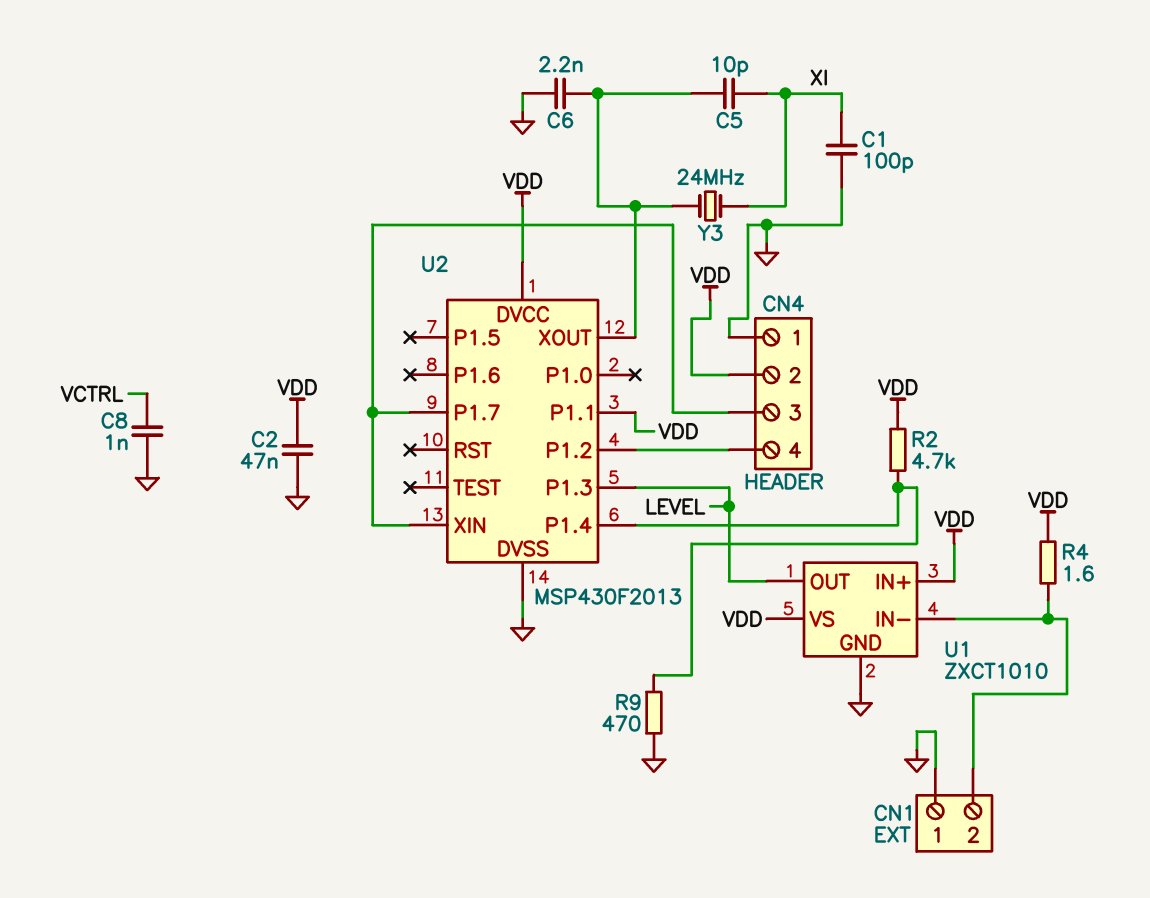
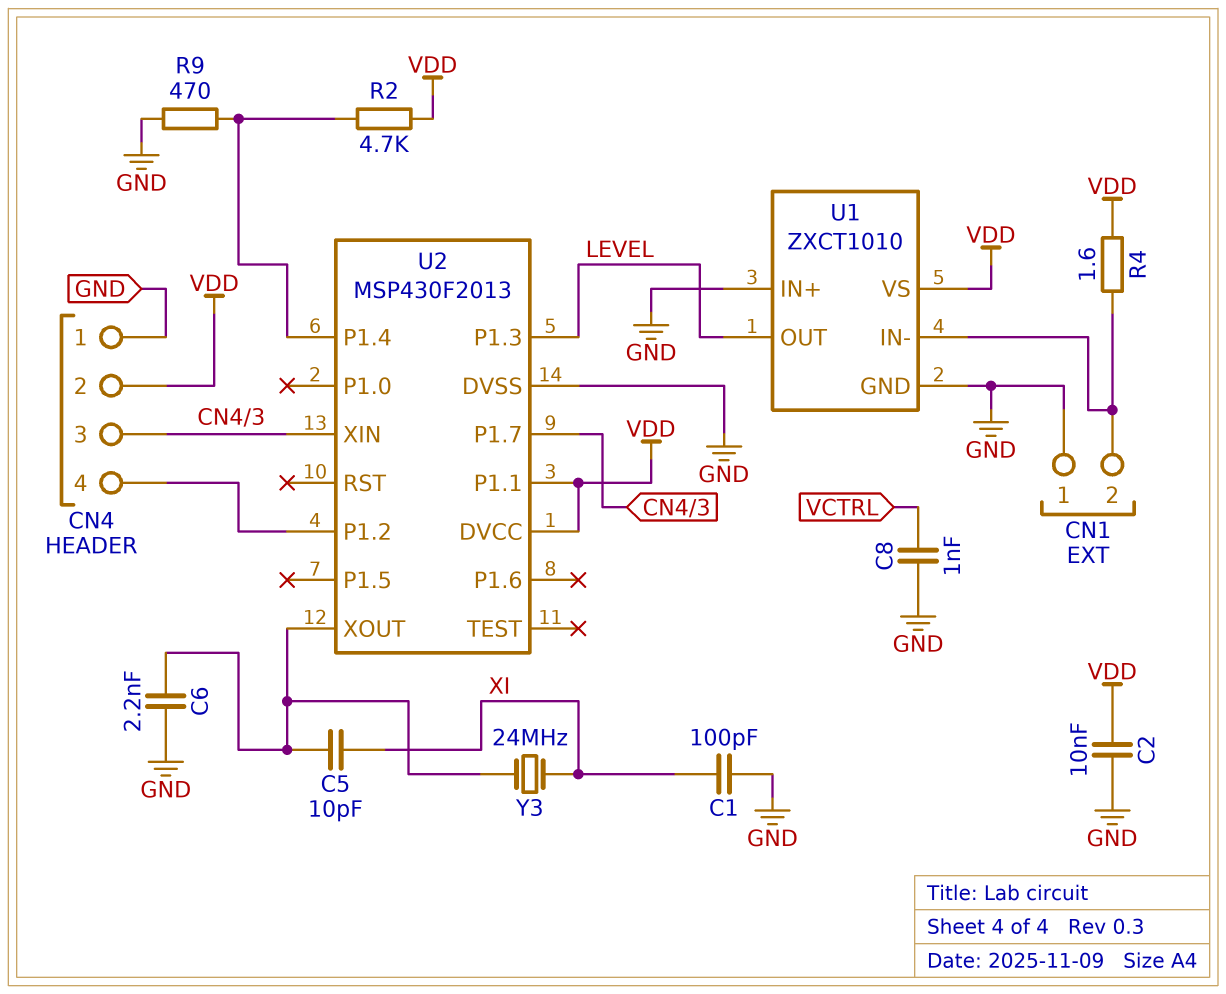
C2: 47nF (GND, VDD) -> 10nF (GND, VDD)
U1 pin IN+: VDD -> GND

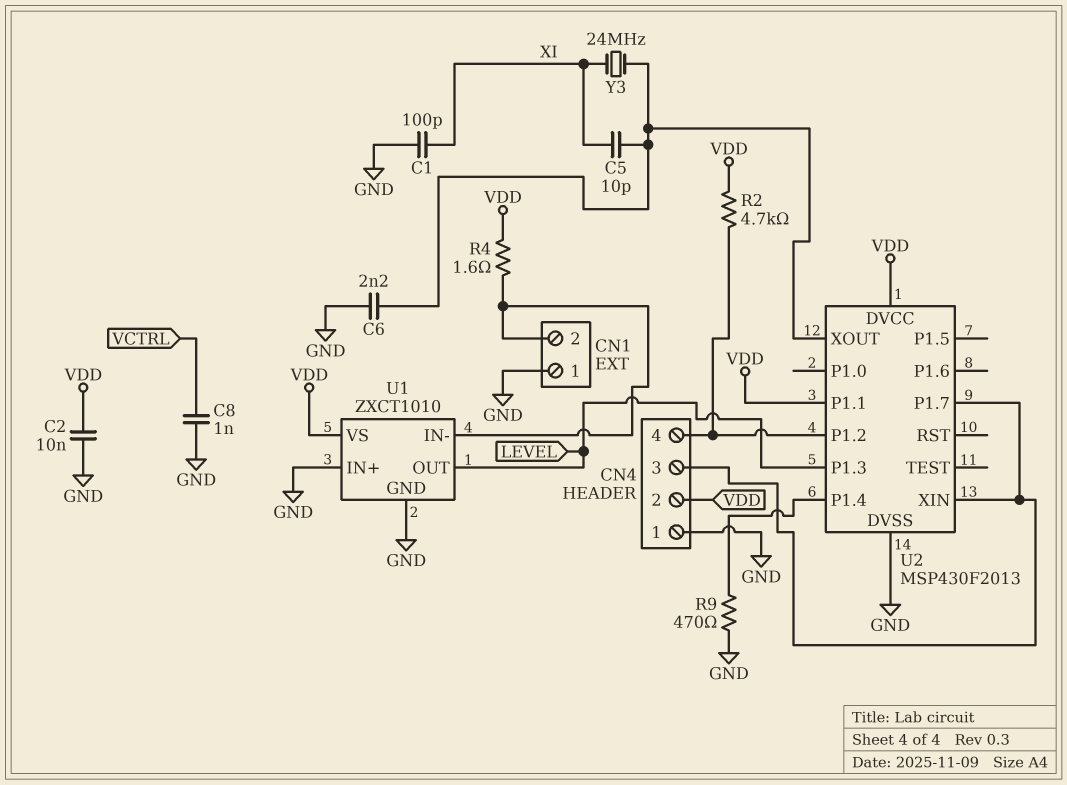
R2: 4.7k (U2/P1.4, VDD) -> 4.7k (CN4/4, VDD)

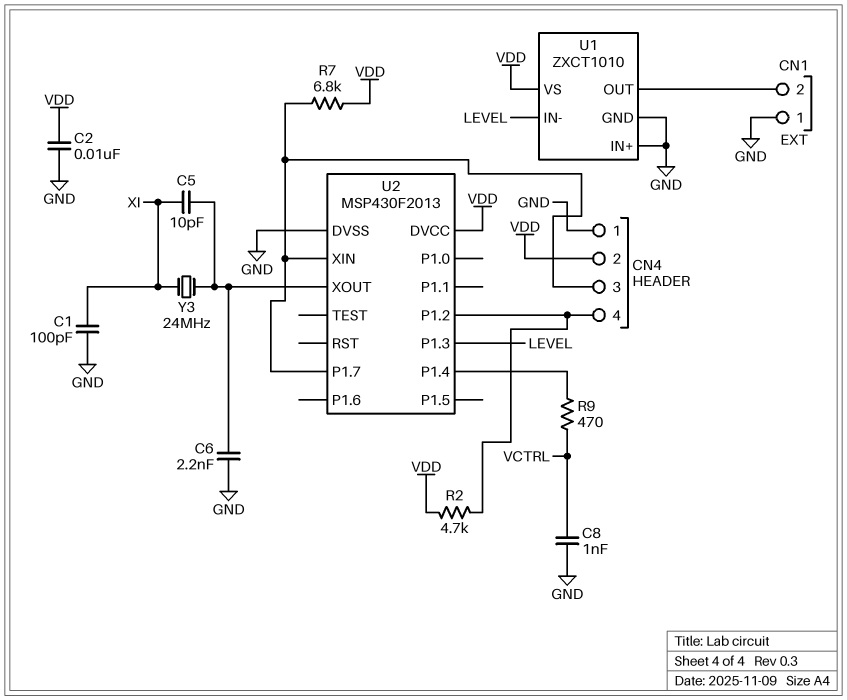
R4: 1.6 (CN1/2, VDD) -> none
R7: none -> 6.8k (CN4/3, VDD)
R9: 470 (GND, U2/P1.4) -> 470 (U2/P1.4, VCTRL)
U1 pin IN-: CN1/2 -> LEVEL
U1 pin OUT: LEVEL -> CN1/2
U2 pin P1.1: VDD -> none

